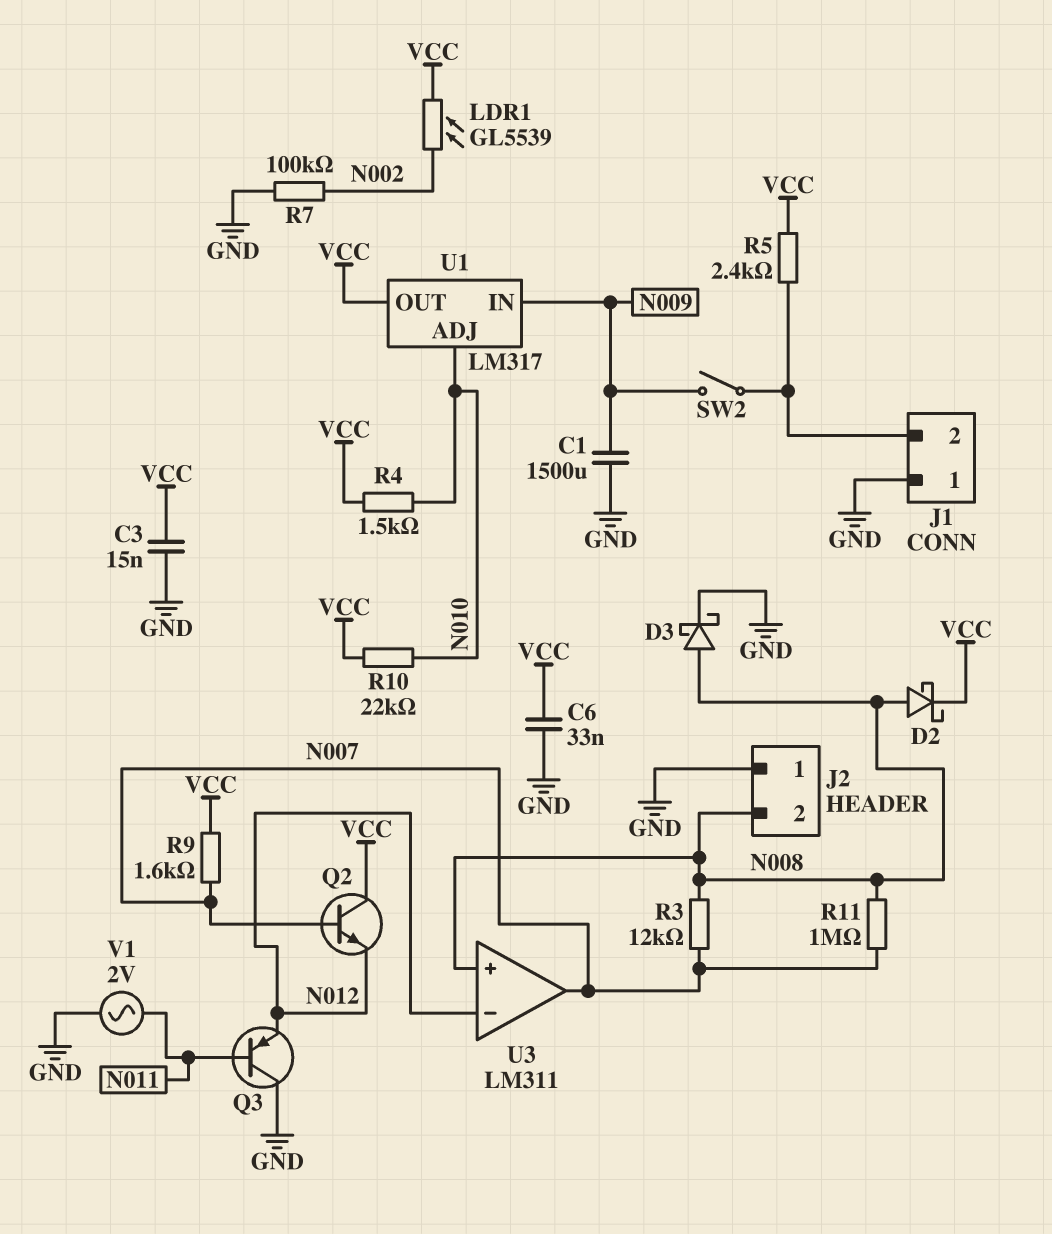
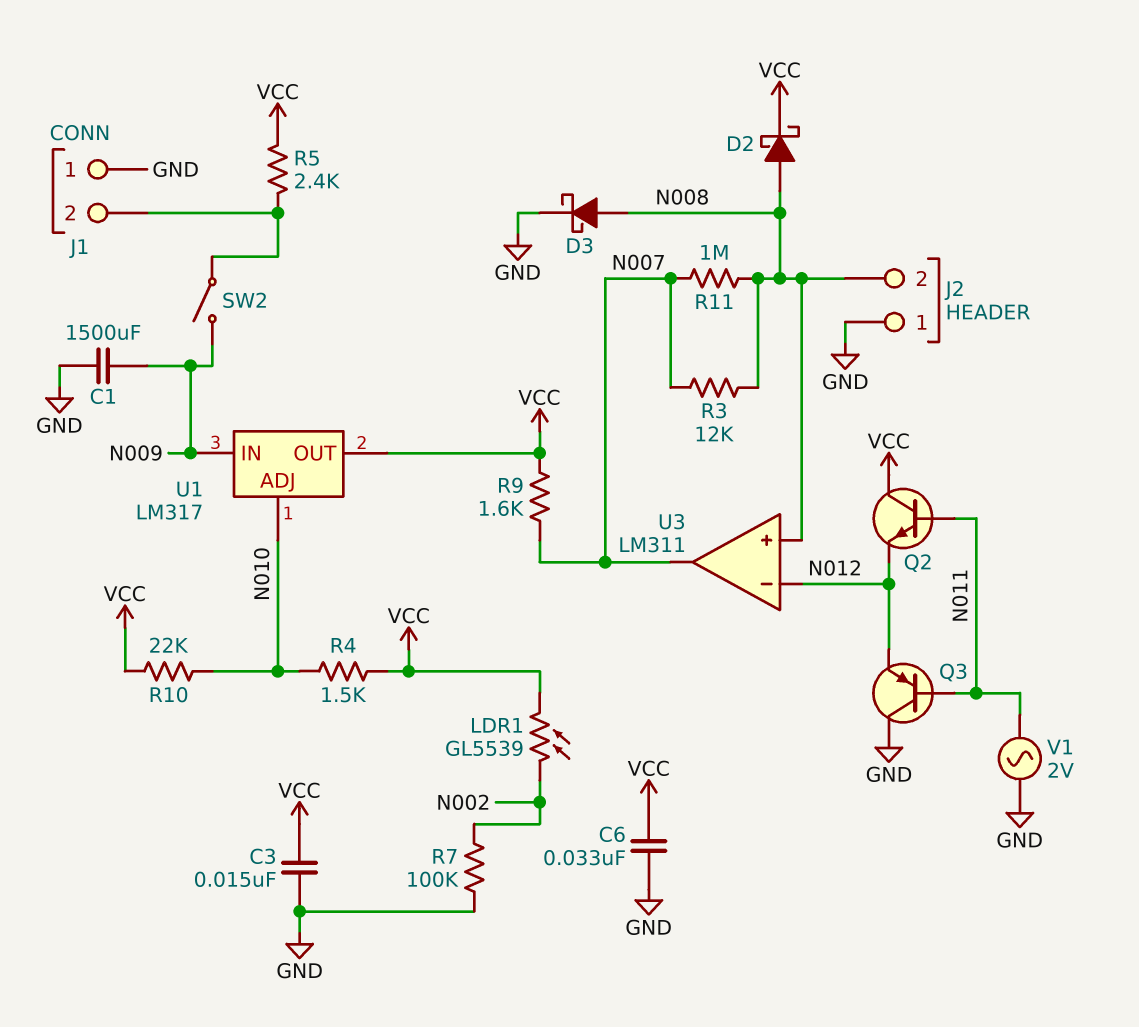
Q2: NPN (B N007, C VCC, E N012) -> NPN (B N011, C VCC, E N012)

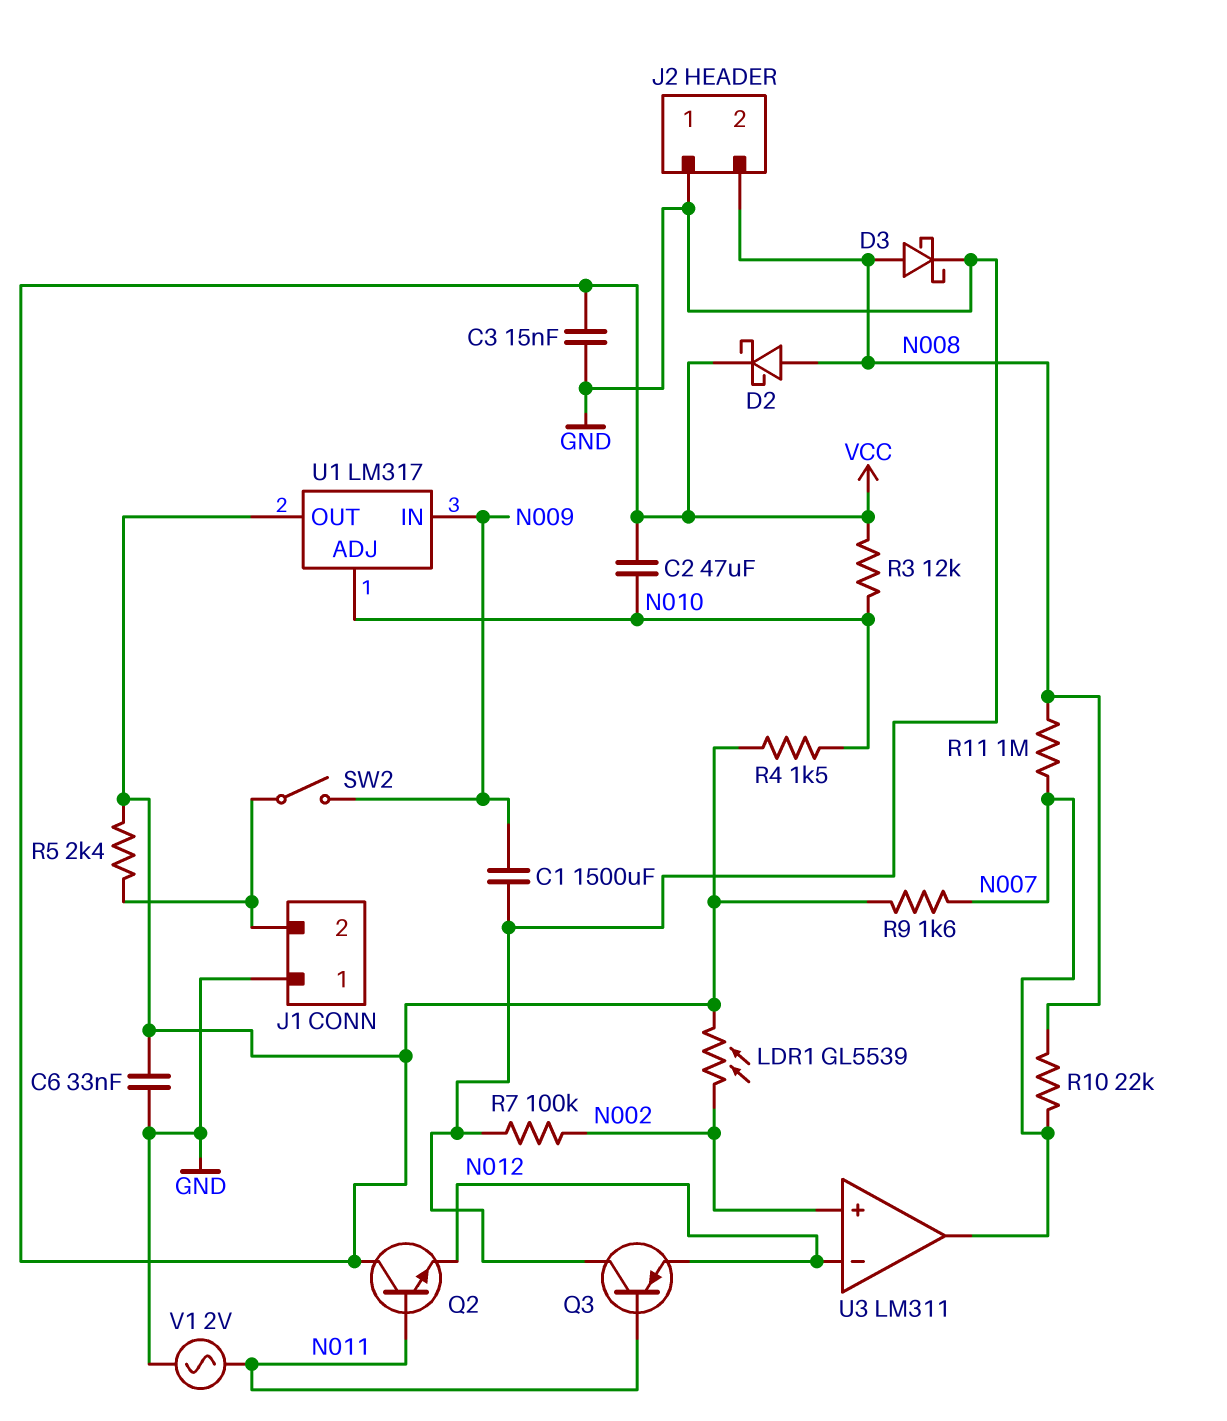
C2: none -> 47uF (N010, VCC)
R3: 12k (N007, N008) -> 12k (N010, VCC)
R10: 22k (N010, VCC) -> 22k (N007, N008)
U3 pin in+: N008 -> N002

